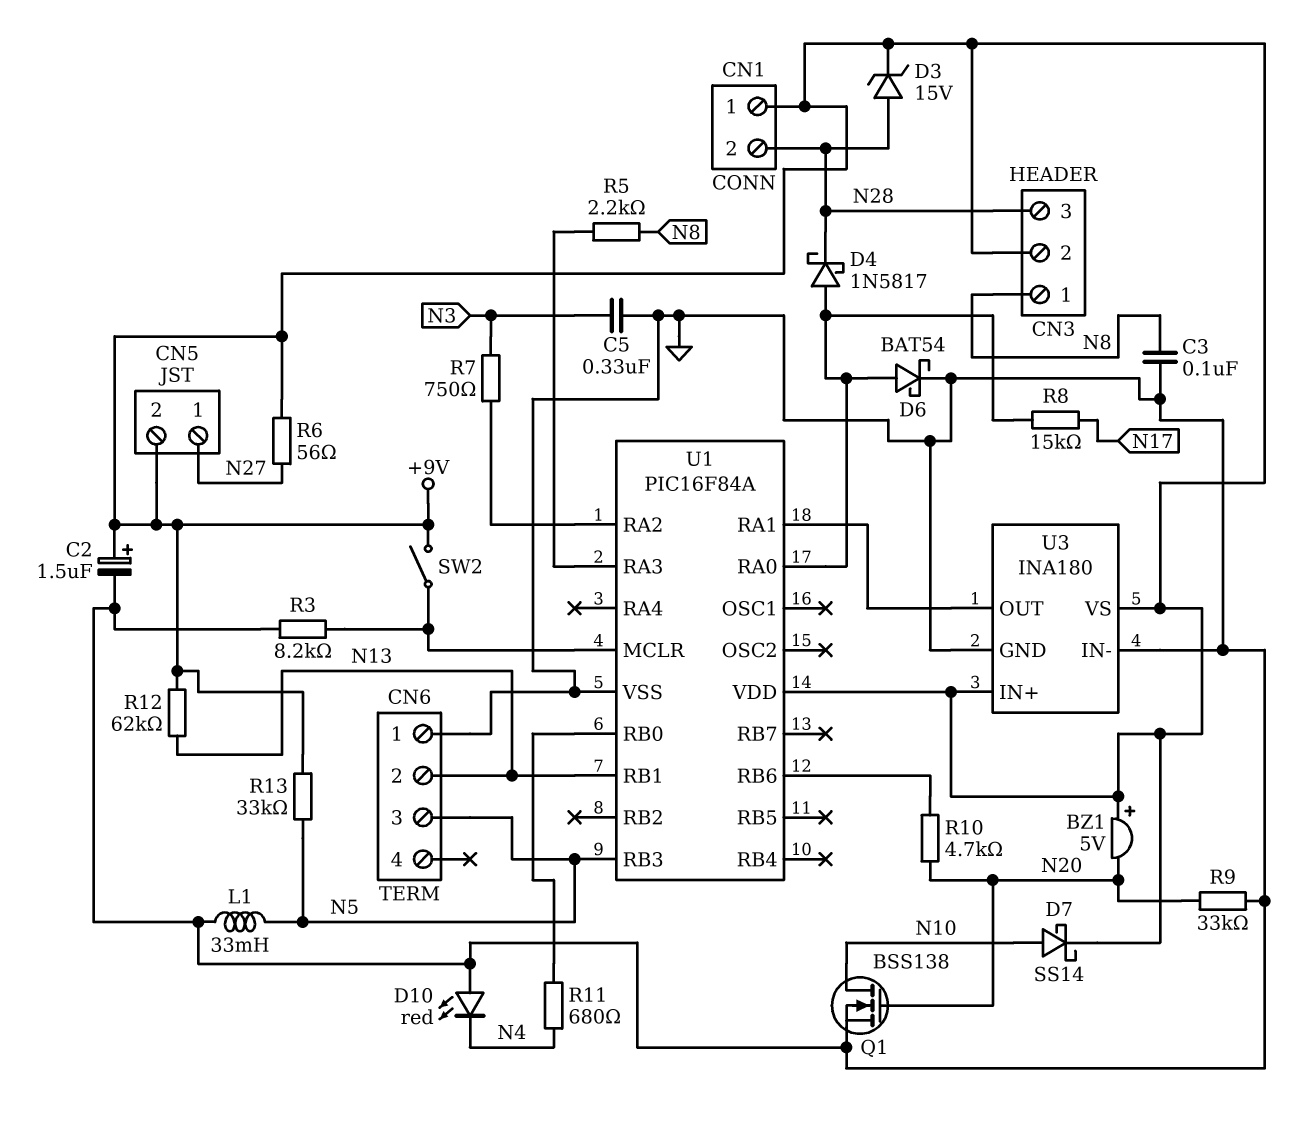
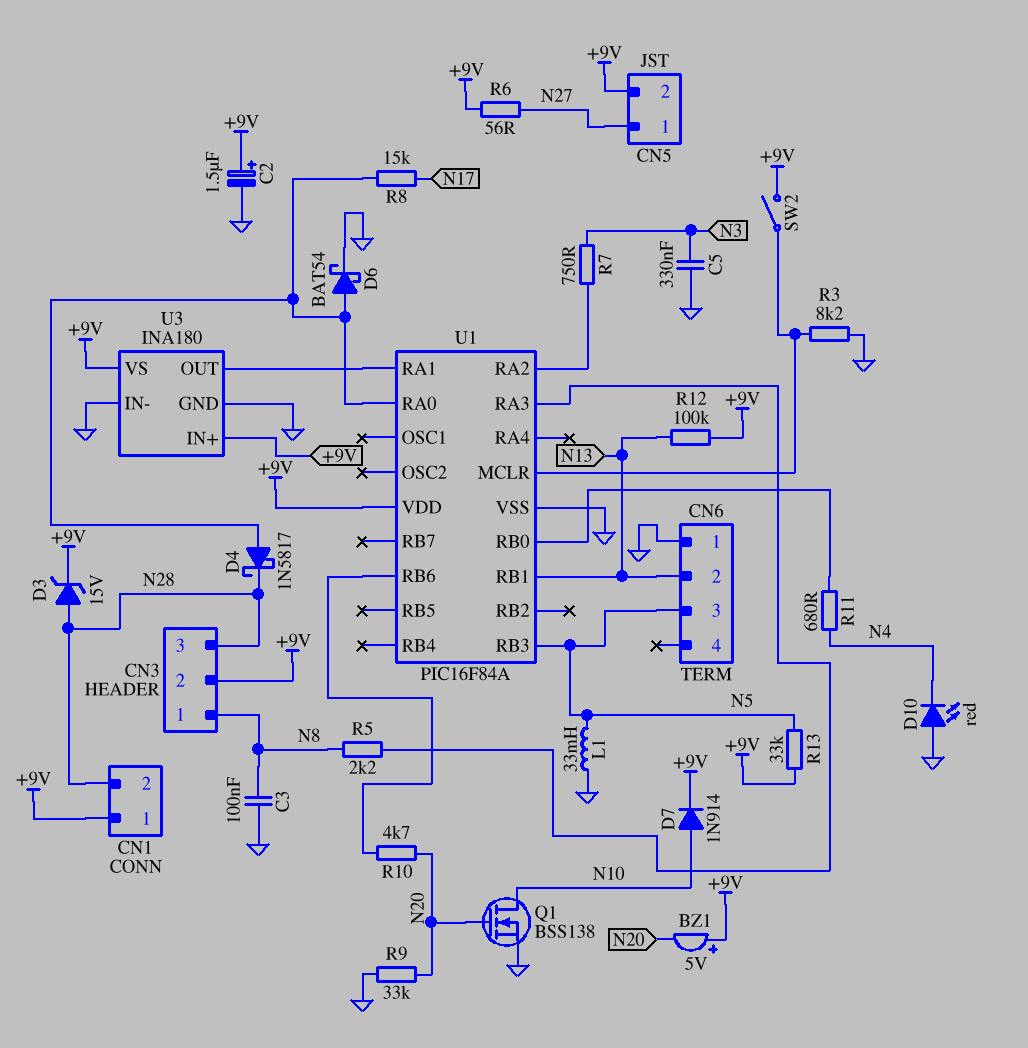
D7: schottky SS14 (A N10, K +9V) -> diode 1N914 (A N10, K +9V)
R12: 62k (+9V, N13) -> 100k (+9V, N13)

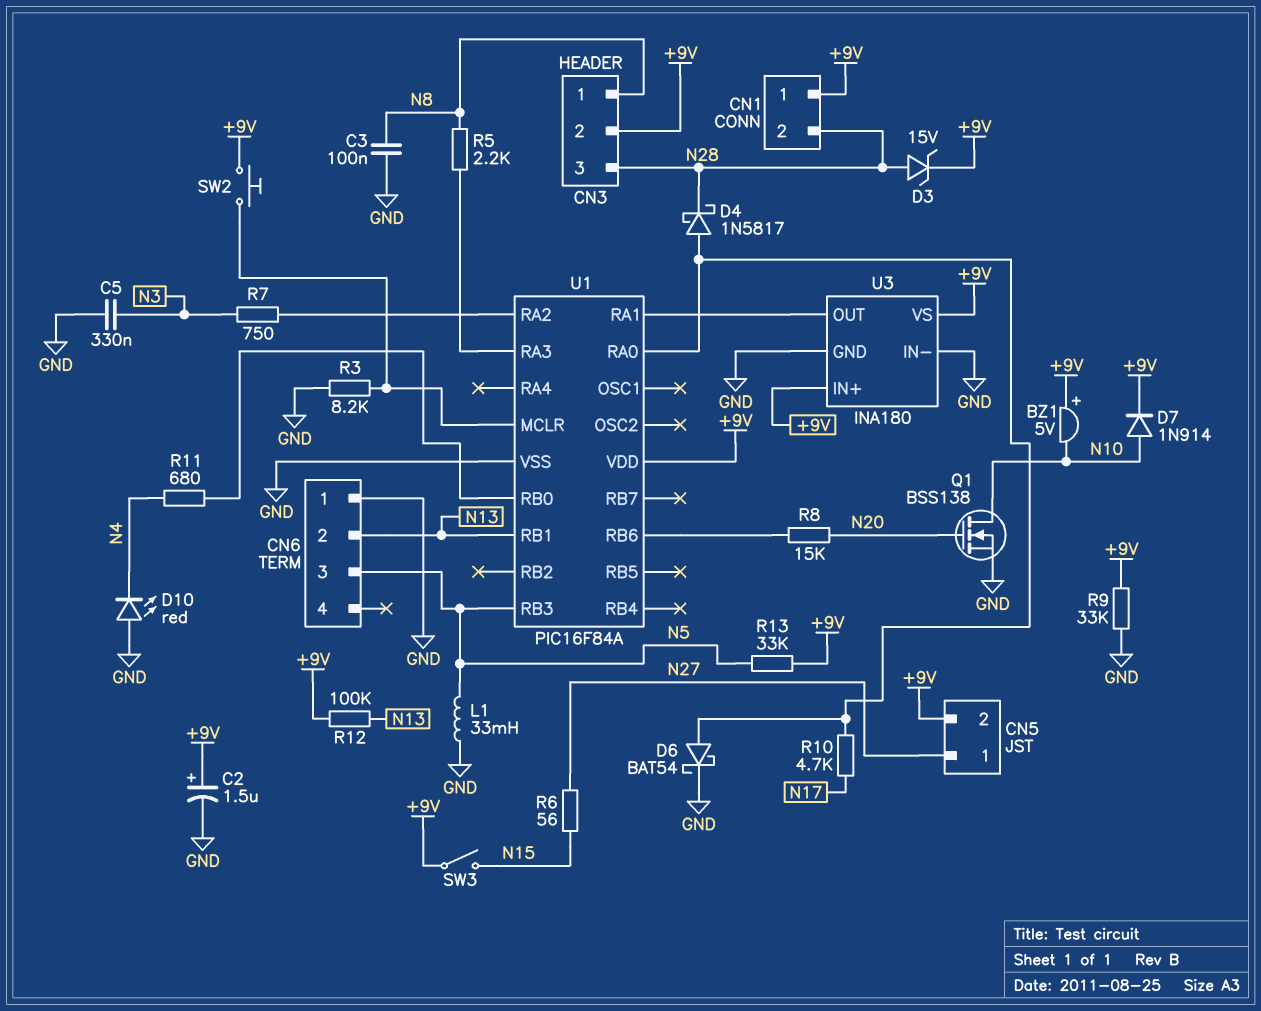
BZ1: buzzer 5V (plus +9V, minus N20) -> buzzer 5V (plus +9V, minus N10)
R6: 56 (+9V, N27) -> 56 (N15, N27)
R8: 15k (N17, U1/RA0) -> 15k (N20, U1/RB6)
R9: 33k (GND, N20) -> 33k (+9V, GND)
R10: 4.7k (N20, U1/RB6) -> 4.7k (N17, U1/RA0)
SW2: switch (+9V, U1/MCLR) -> button (+9V, U1/MCLR)
SW3: none -> switch (+9V, N15)

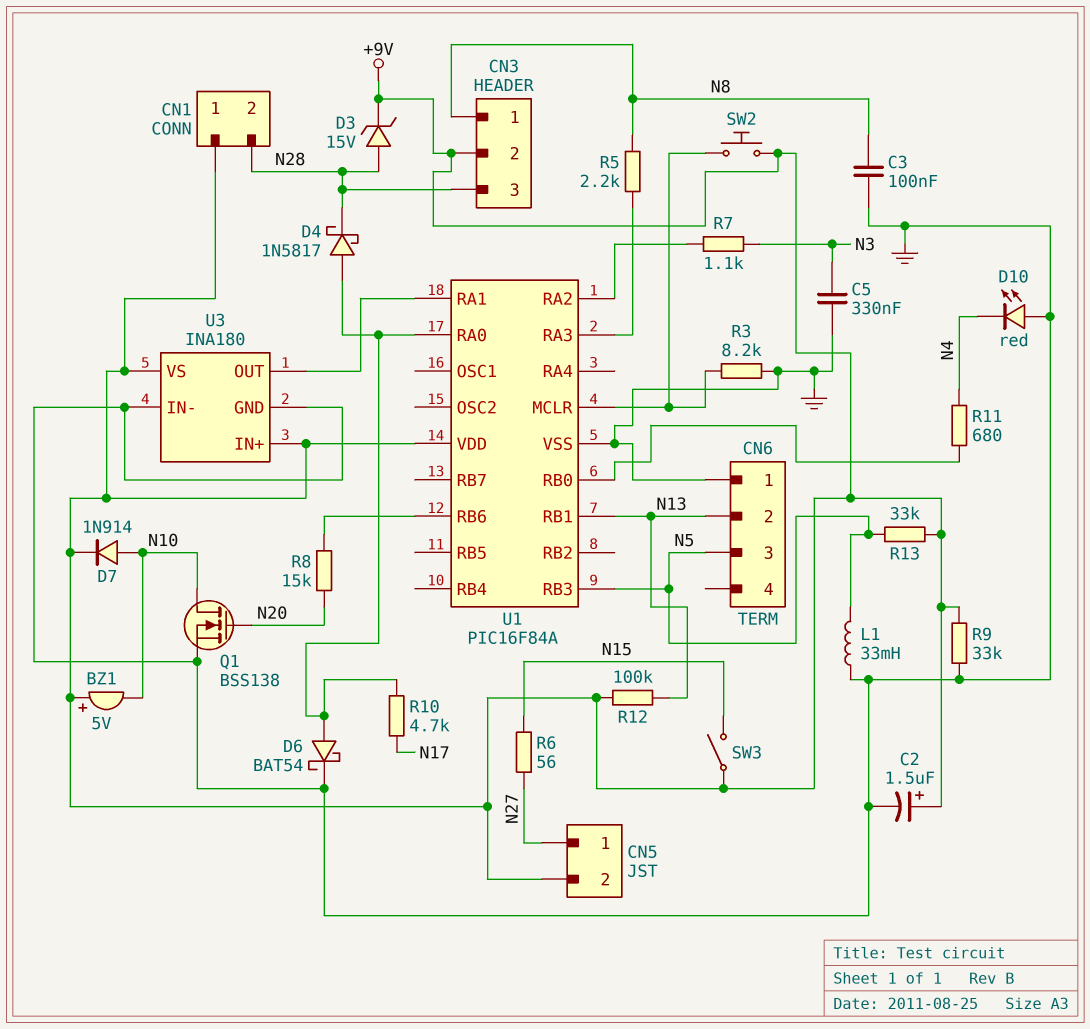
R7: 750 (N3, U1/RA2) -> 1.1k (N3, U1/RA2)

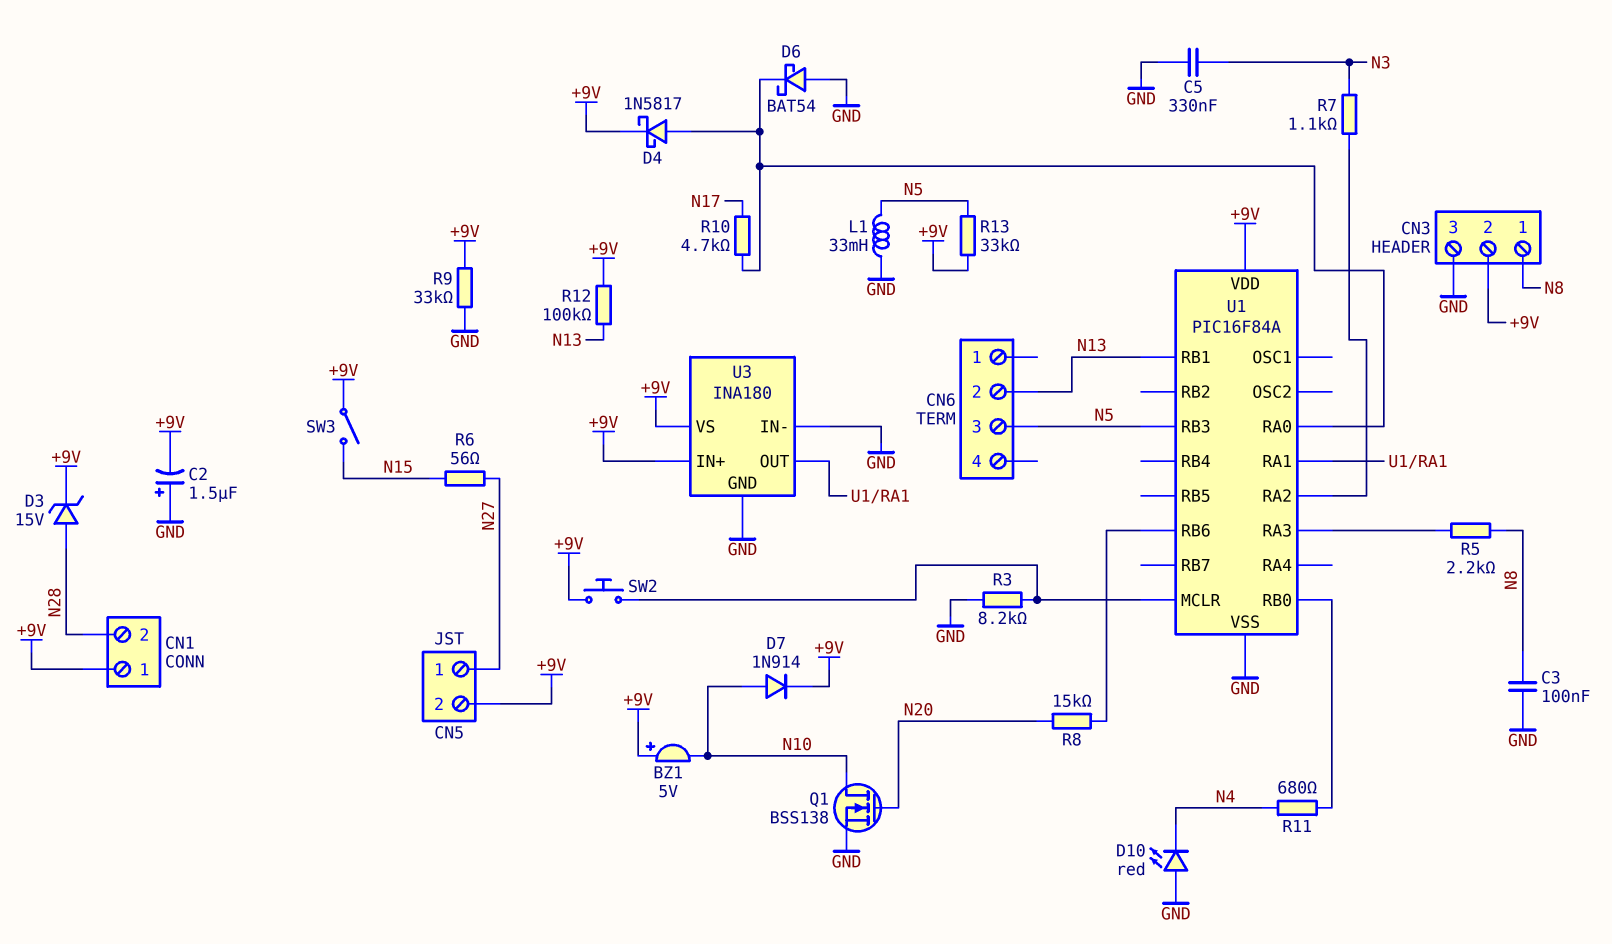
C2: 1.5uF (plus +9V, minus GND) -> 1.5uF (plus GND, minus +9V)
CN3 pin 3: N28 -> GND
CN6 pin 1: GND -> none
D4: schottky 1N5817 (A U1/RA0, K N28) -> schottky 1N5817 (A U1/RA0, K +9V)
D6: schottky BAT54 (A U1/RA0, K GND) -> schottky BAT54 (A GND, K U1/RA0)

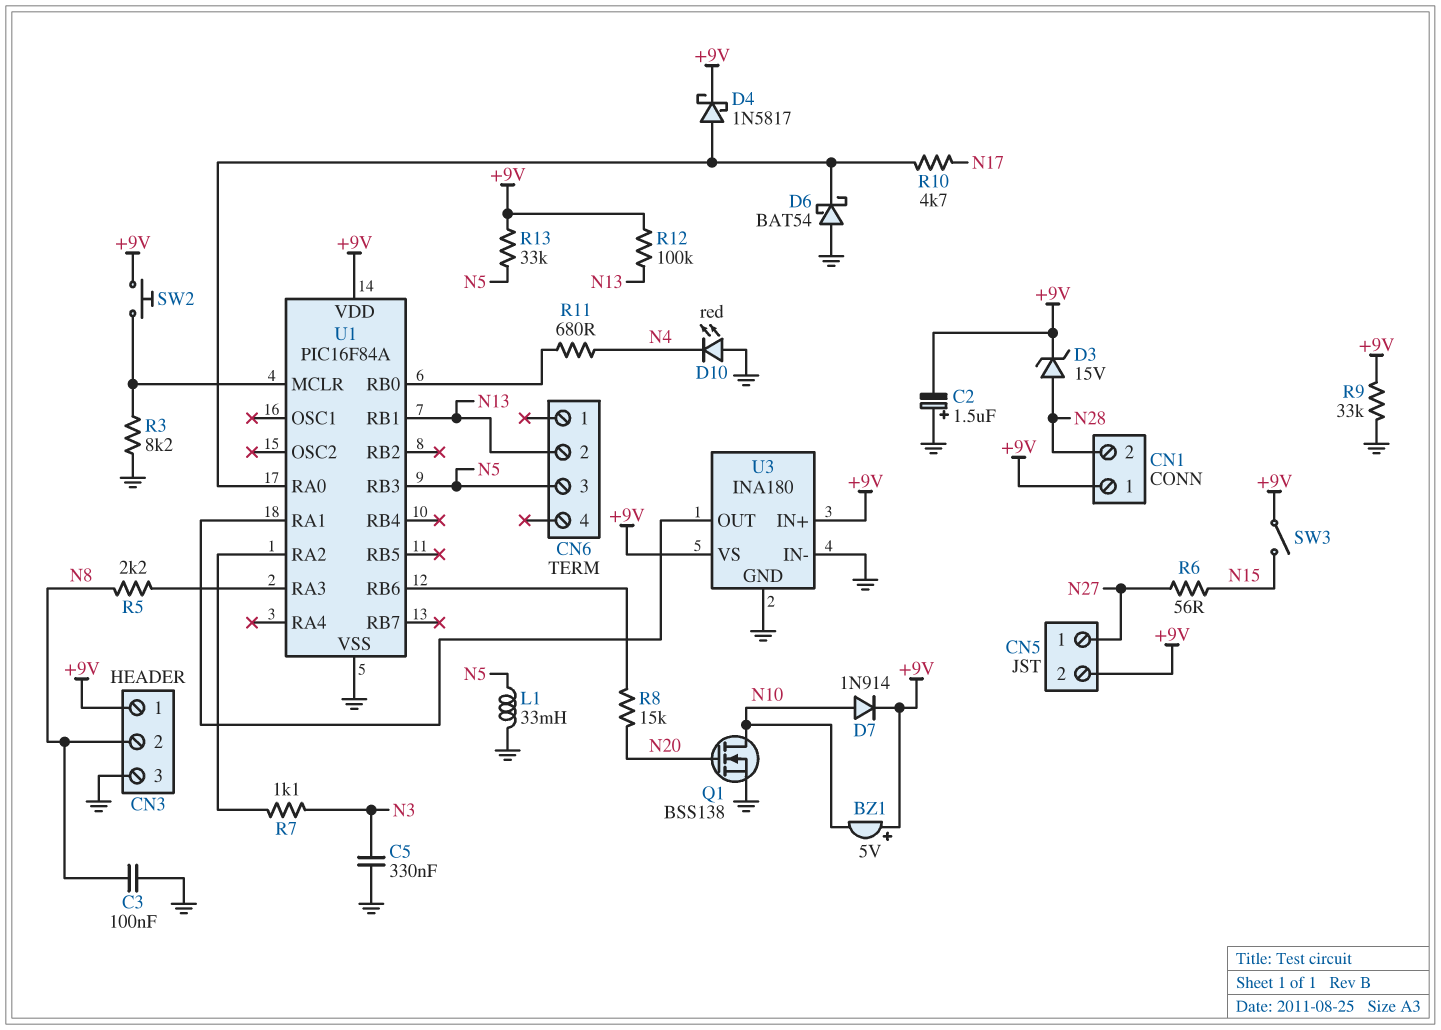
CN3 pin 1: N8 -> +9V
CN3 pin 2: +9V -> N8

